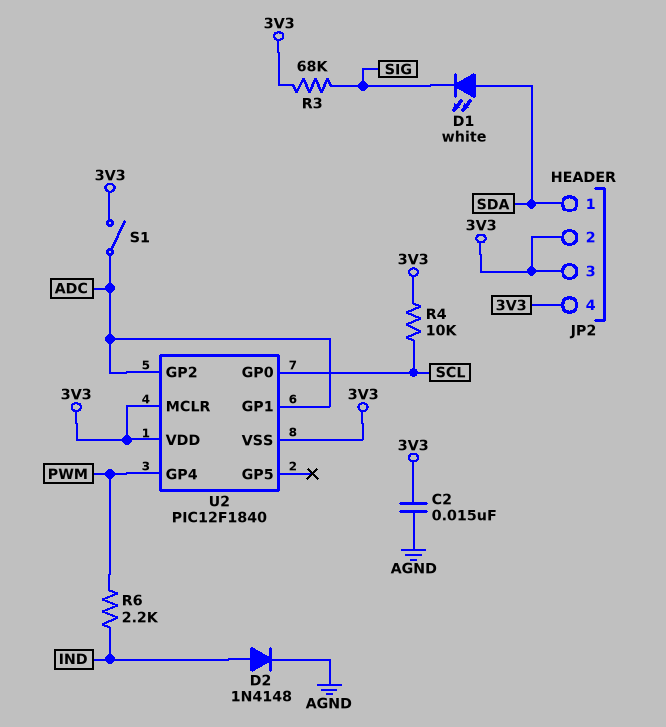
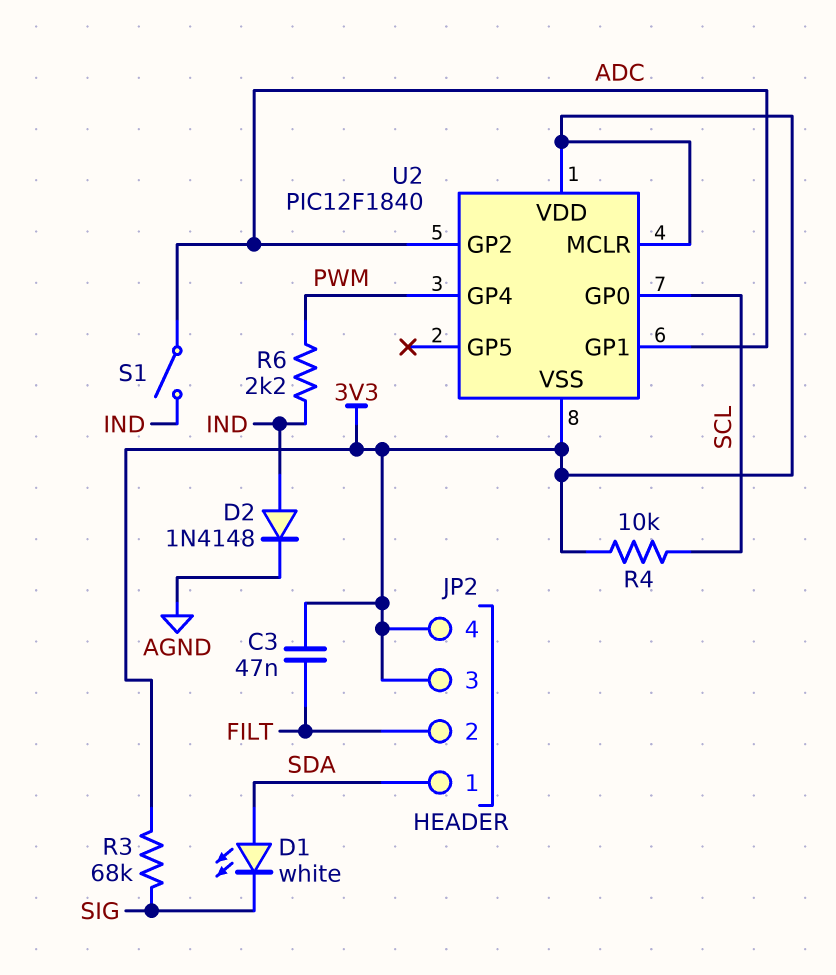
C2: 15nF (3V3, AGND) -> none
C3: none -> 47nF (3V3, FILT)
JP2 pin 2: 3V3 -> FILT
S1: switch (3V3, ADC) -> switch (ADC, IND)

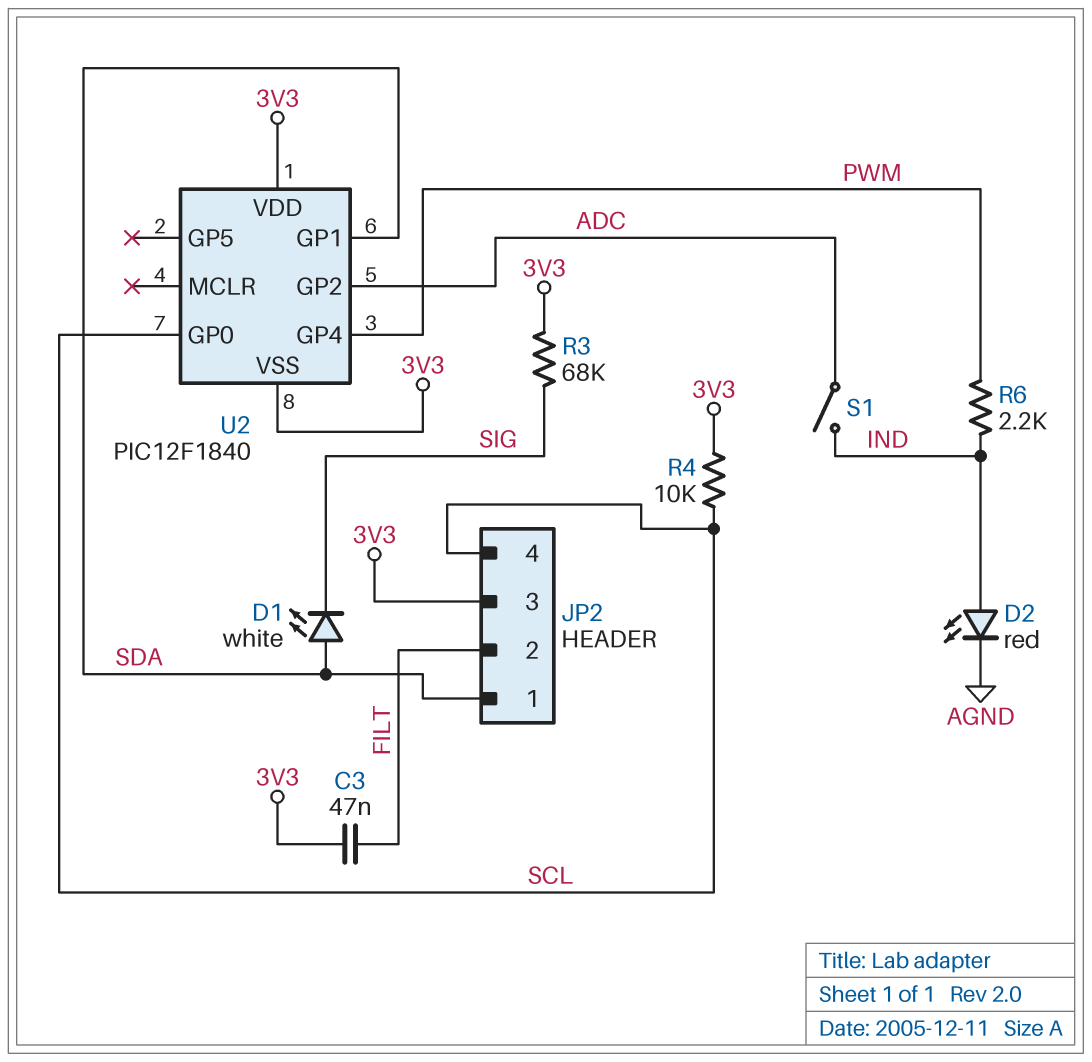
D2: diode 1N4148 (A IND, K AGND) -> LED red (A IND, K AGND)
JP2 pin 4: 3V3 -> SCL
U2 pin GP1: ADC -> SDA
U2 pin MCLR: 3V3 -> none

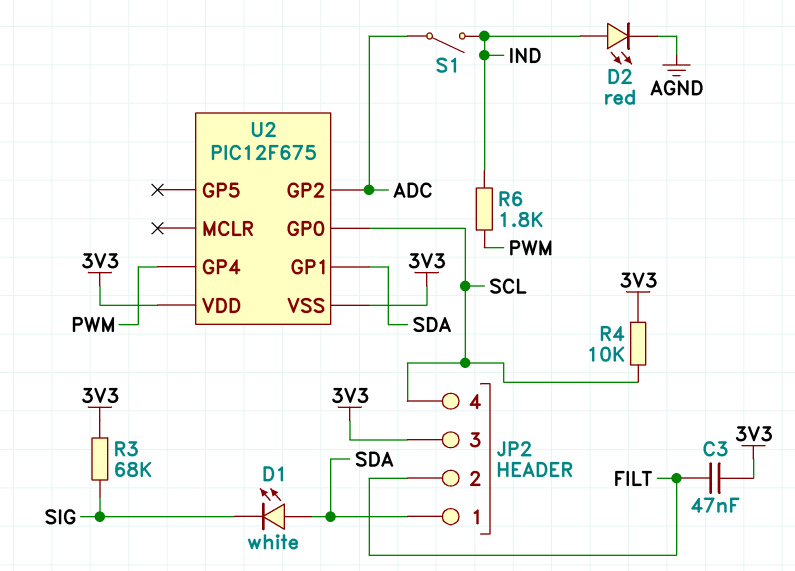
R6: 2.2k (IND, PWM) -> 1.8k (IND, PWM)
U2: PIC12F1840 -> PIC12F675

